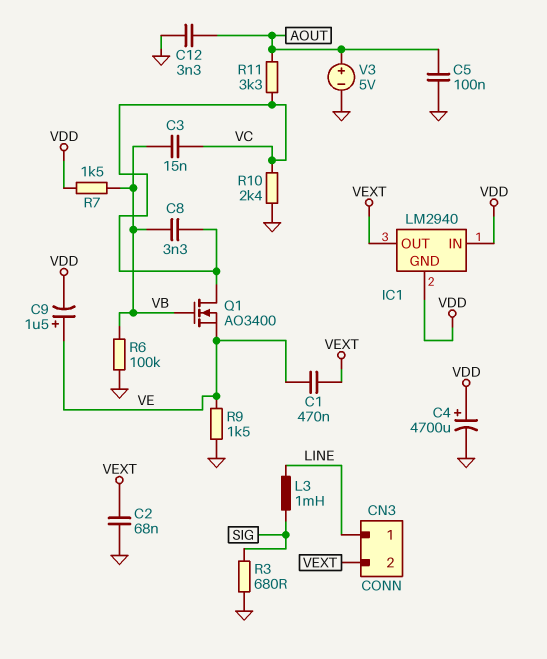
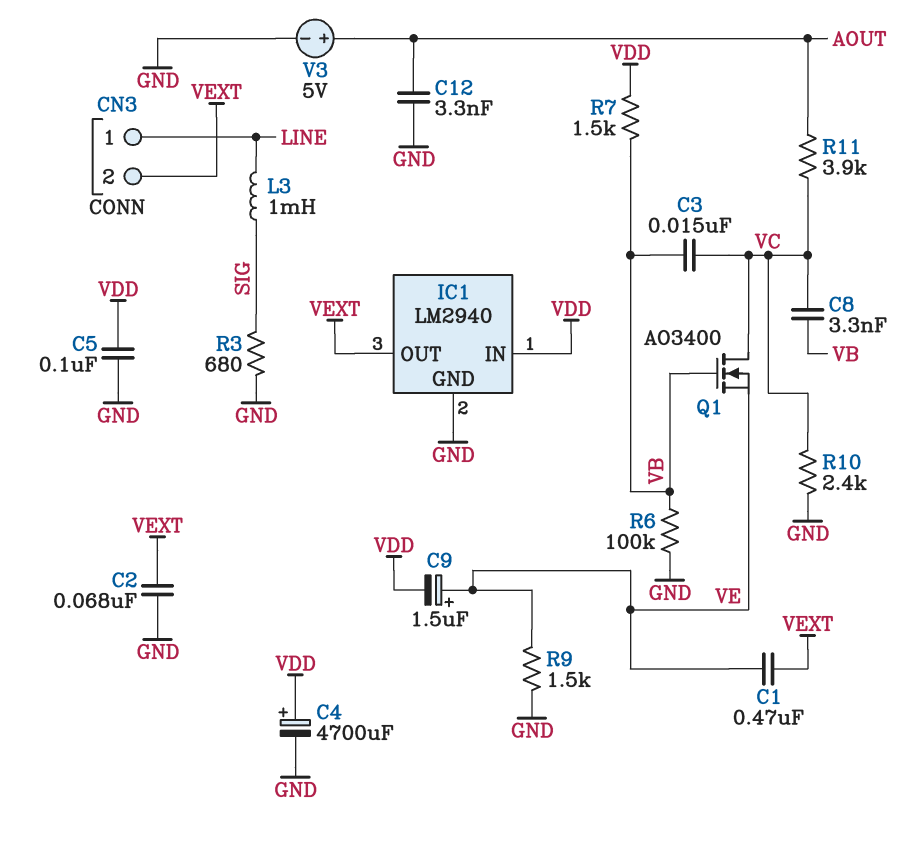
C5: 100nF (AOUT, GND) -> 100nF (GND, VDD)
IC1 pin GND: VDD -> GND
R11: 3.3k (AOUT, VC) -> 3.9k (AOUT, VC)

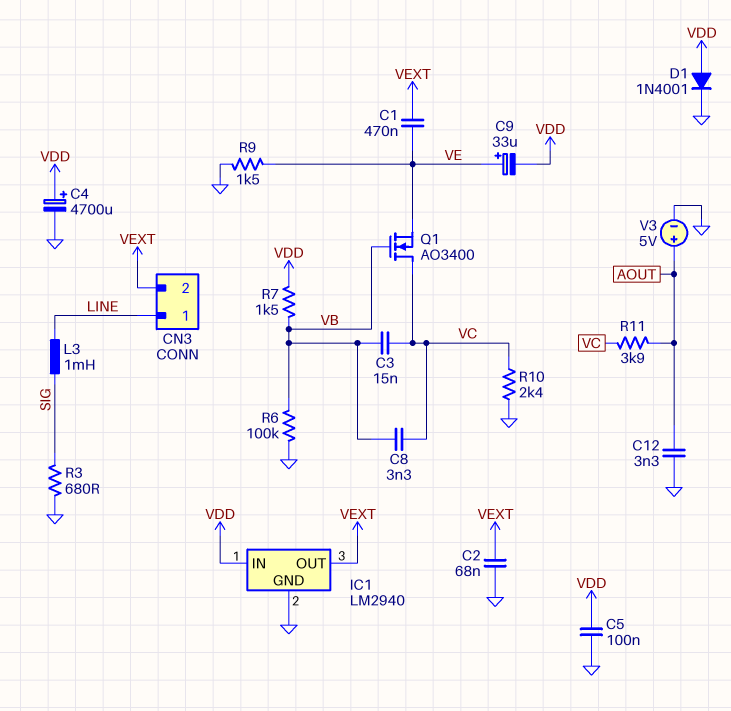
C9: 1.5uF (plus VE, minus VDD) -> 33uF (plus VE, minus VDD)
D1: none -> diode 1N4001 (A VDD, K GND)

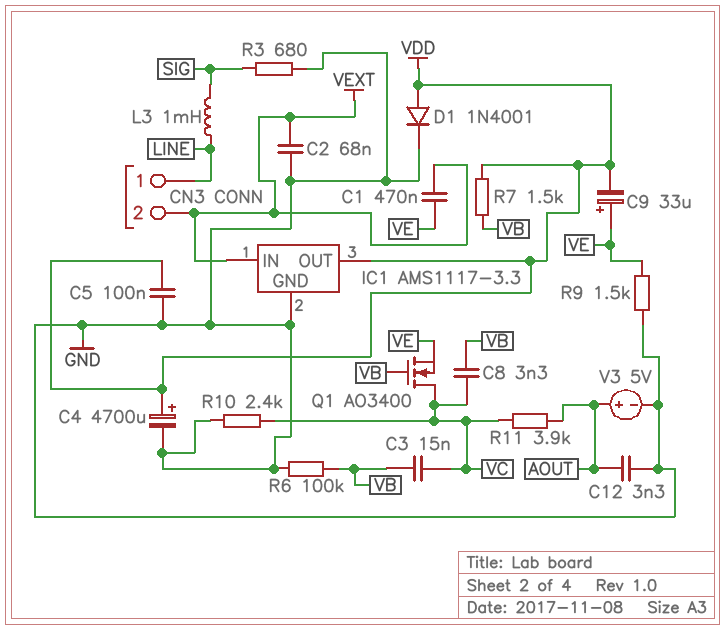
IC1: LM2940 -> AMS1117-3.3
IC1 pin IN: VDD -> VEXT
IC1 pin OUT: VEXT -> VDD

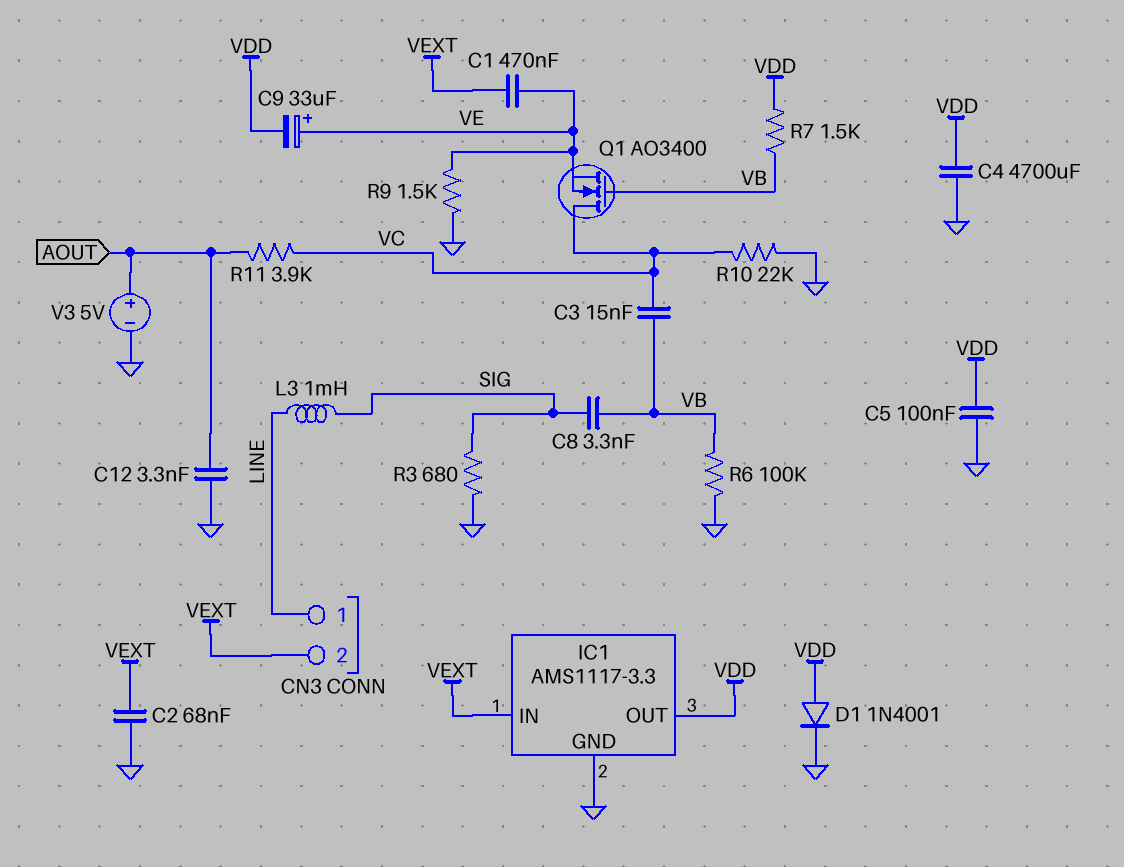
C4: 4700uF (plus VDD, minus GND) -> 4700uF (GND, VDD)
C8: 3.3nF (VB, VC) -> 3.3nF (SIG, VB)
R10: 2.4k (GND, VC) -> 22k (GND, VC)

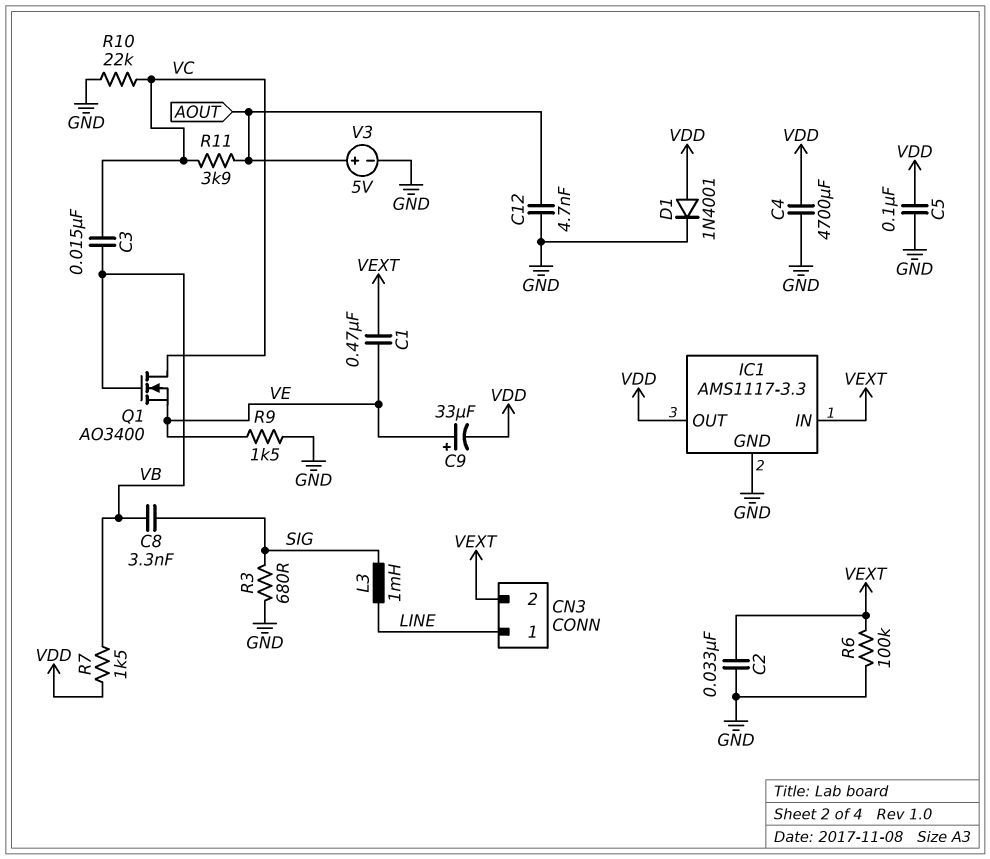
C2: 68nF (GND, VEXT) -> 33nF (GND, VEXT)
C12: 3.3nF (AOUT, GND) -> 4.7nF (AOUT, GND)
R6: 100k (GND, VB) -> 100k (GND, VEXT)

